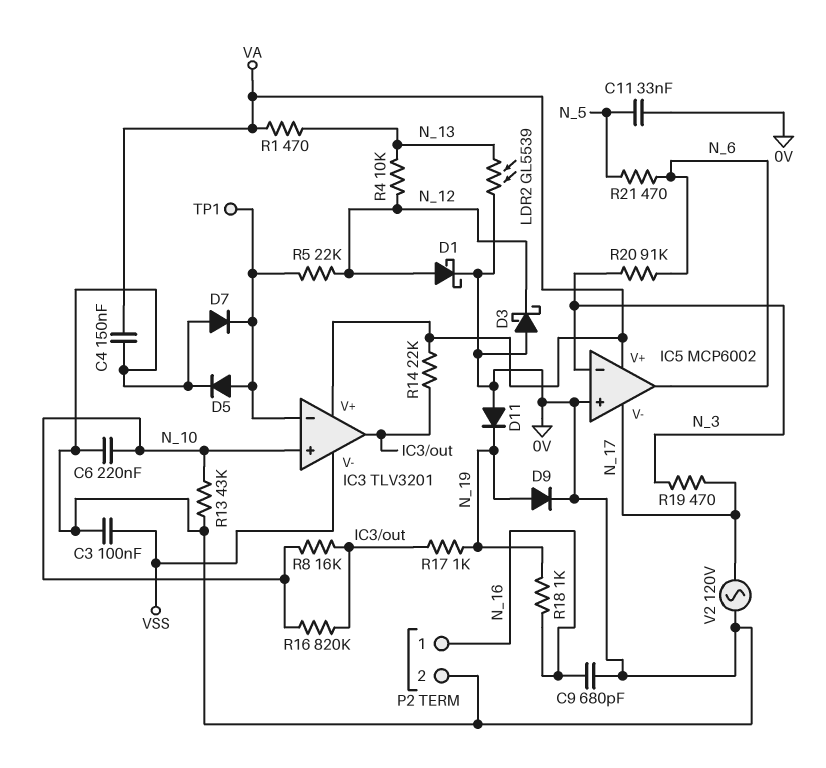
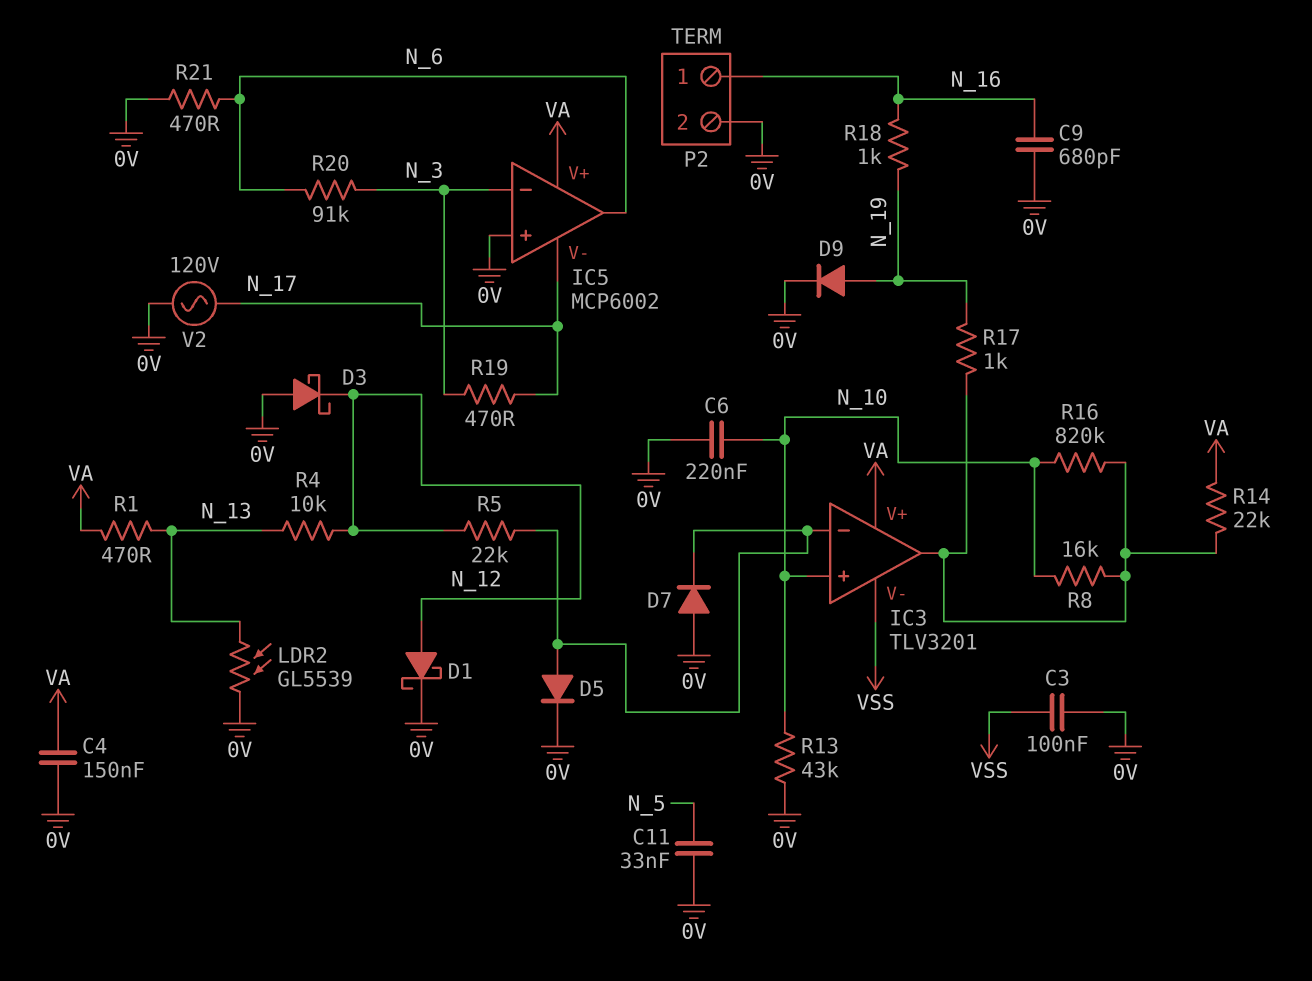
D11: diode (A 0V, K N_19) -> none
R21: 470 (N_5, N_6) -> 470 (0V, N_6)
TP1: test point (IC3/in-) -> none

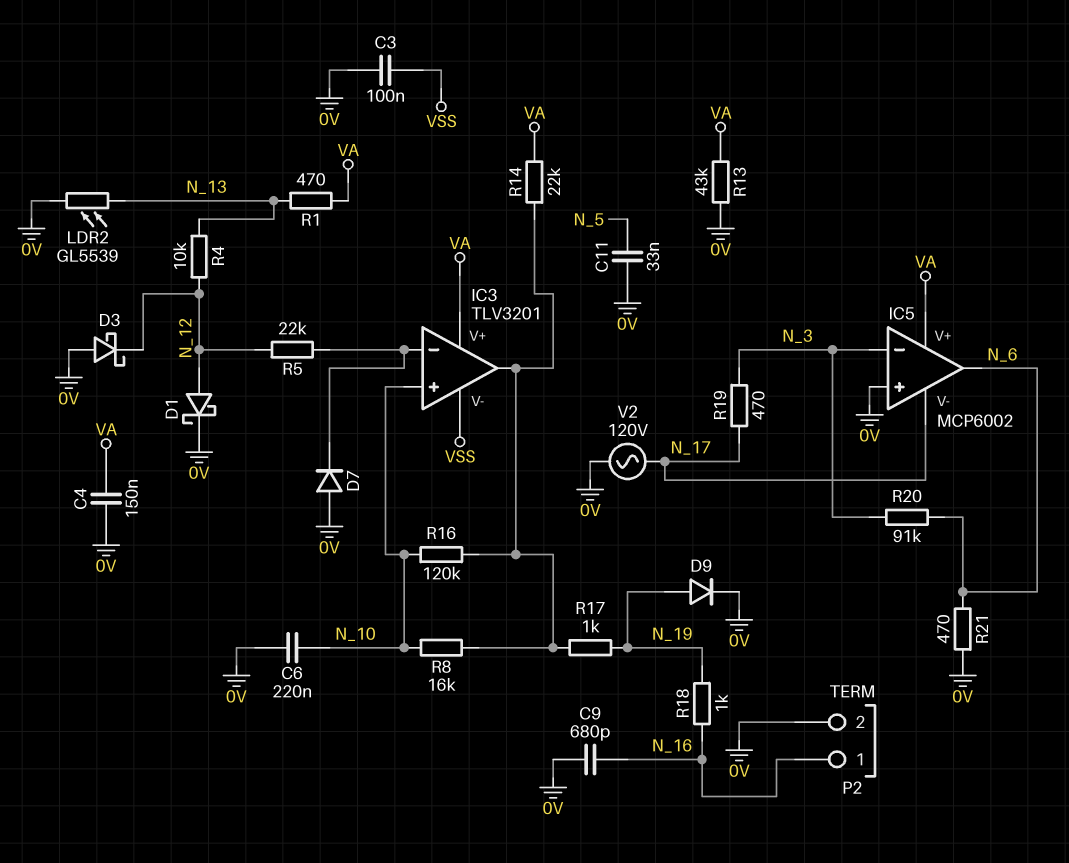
D5: diode (A IC3/in-, K 0V) -> none
R13: 43k (0V, N_10) -> 43k (0V, VA)
R16: 820k (IC3/out, N_10) -> 120k (IC3/out, N_10)

